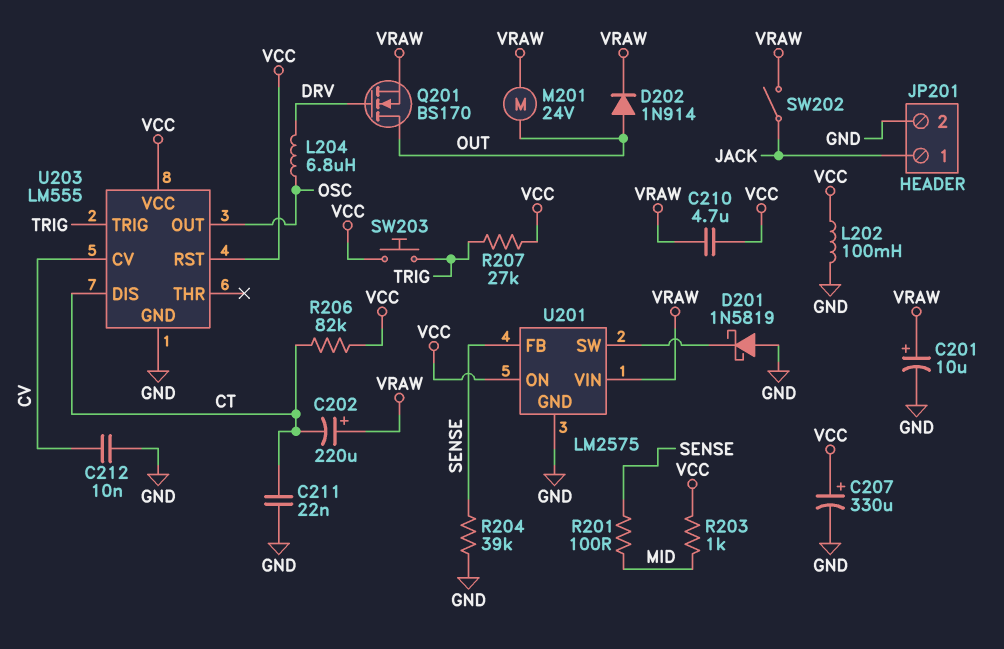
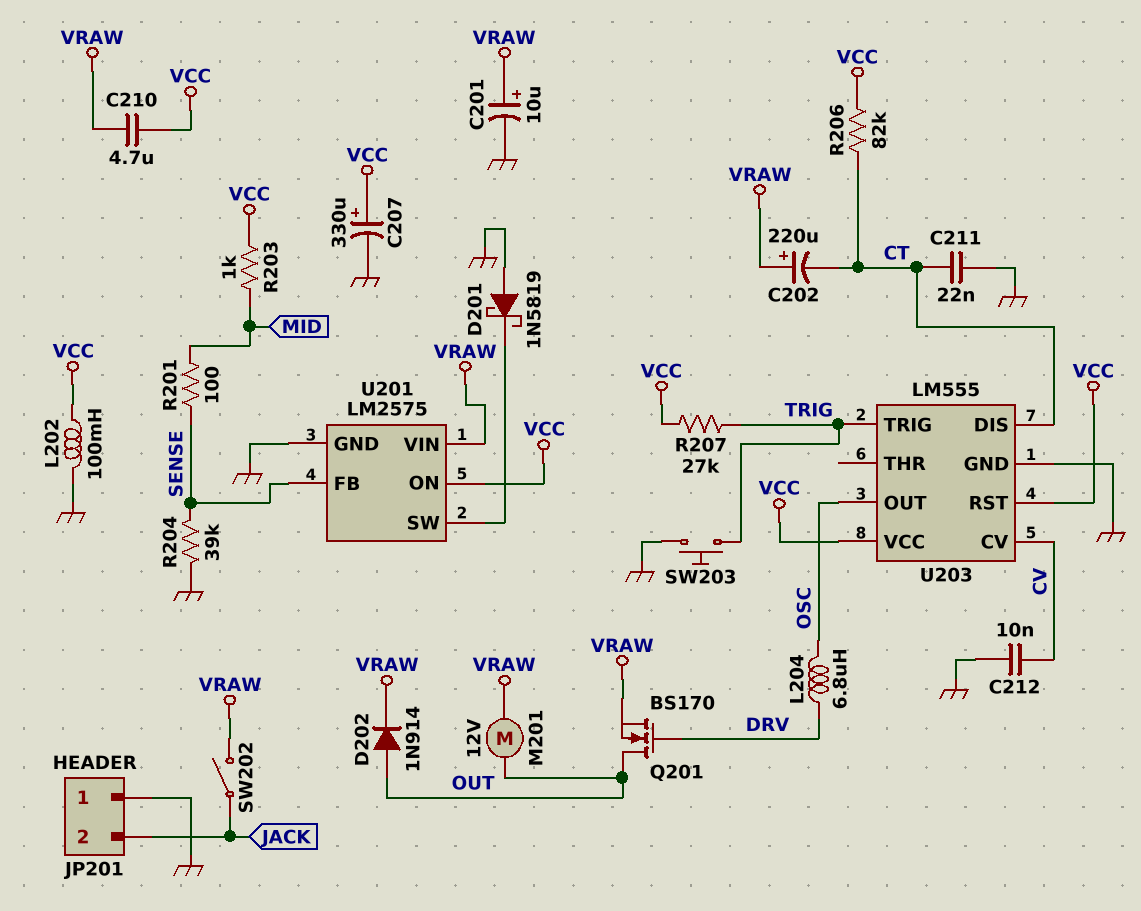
JP201 pin 1: JACK -> GND
JP201 pin 2: GND -> JACK
M201: motor 24V (OUT, VRAW) -> motor 12V (OUT, VRAW)
SW203: button (TRIG, VCC) -> button (GND, TRIG)

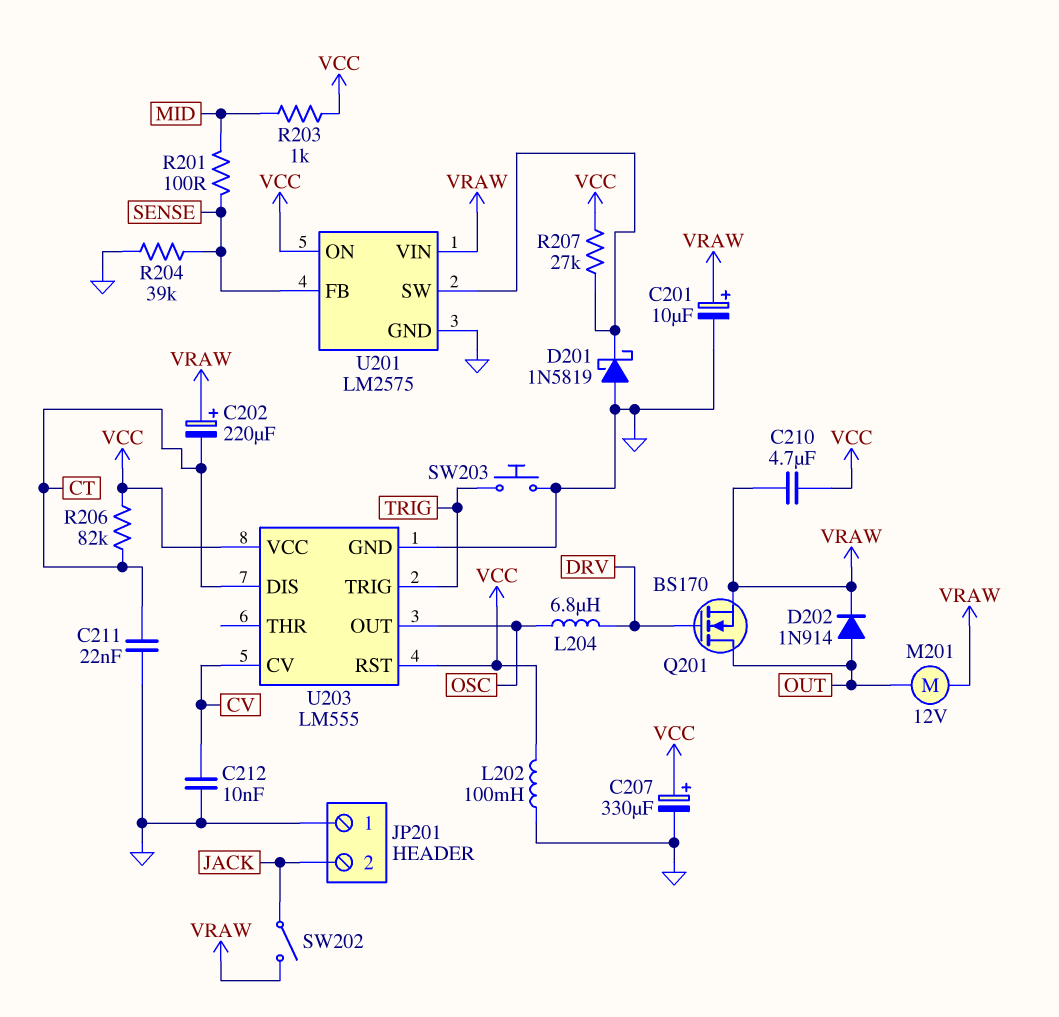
R207: 27k (TRIG, VCC) -> 27k (U201/SW, VCC)

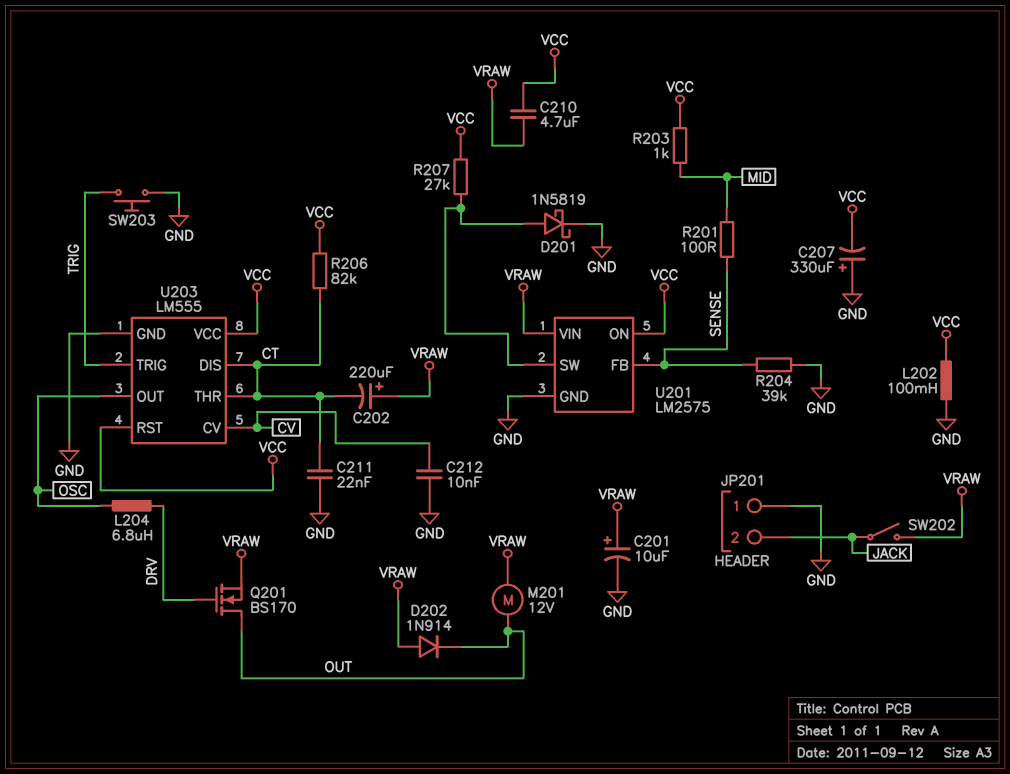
C207: 330uF (plus VCC, minus GND) -> 330uF (plus GND, minus VCC)
D201: schottky 1N5819 (A GND, K U201/SW) -> schottky 1N5819 (A U201/SW, K GND)
D202: diode 1N914 (A OUT, K VRAW) -> diode 1N914 (A VRAW, K OUT)
U203 pin THR: none -> CT

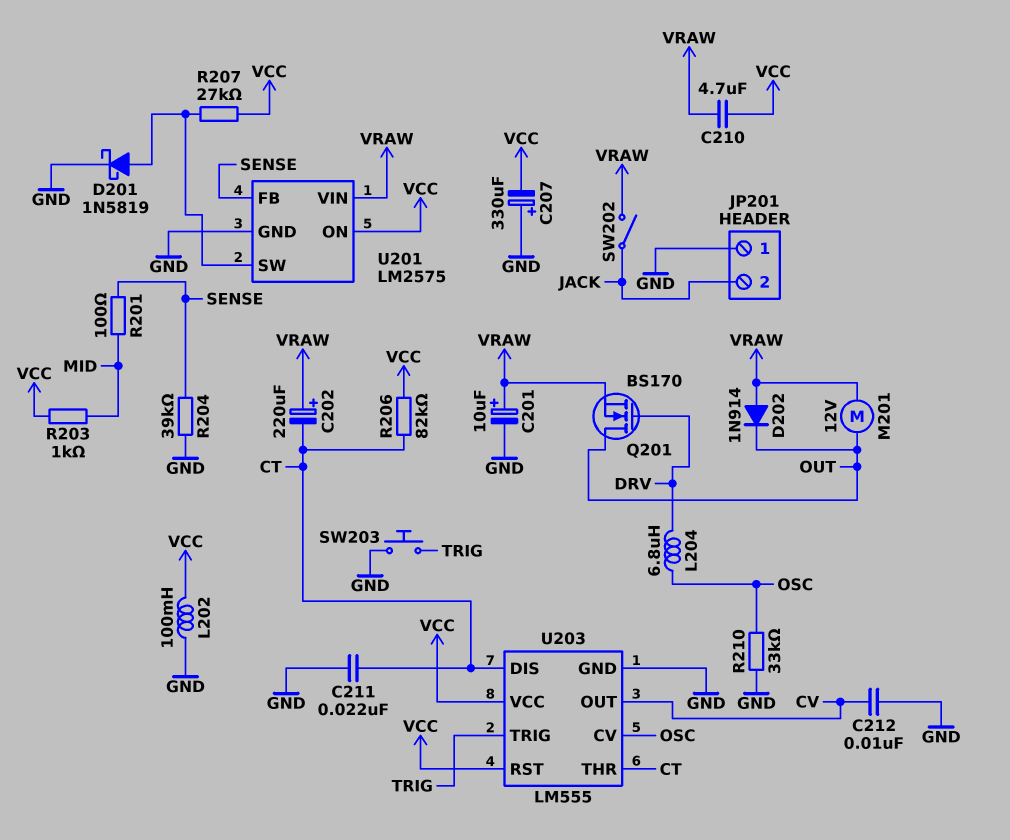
R210: none -> 33k (GND, OSC)
U203 pin CV: CV -> OSC
U203 pin OUT: OSC -> CV

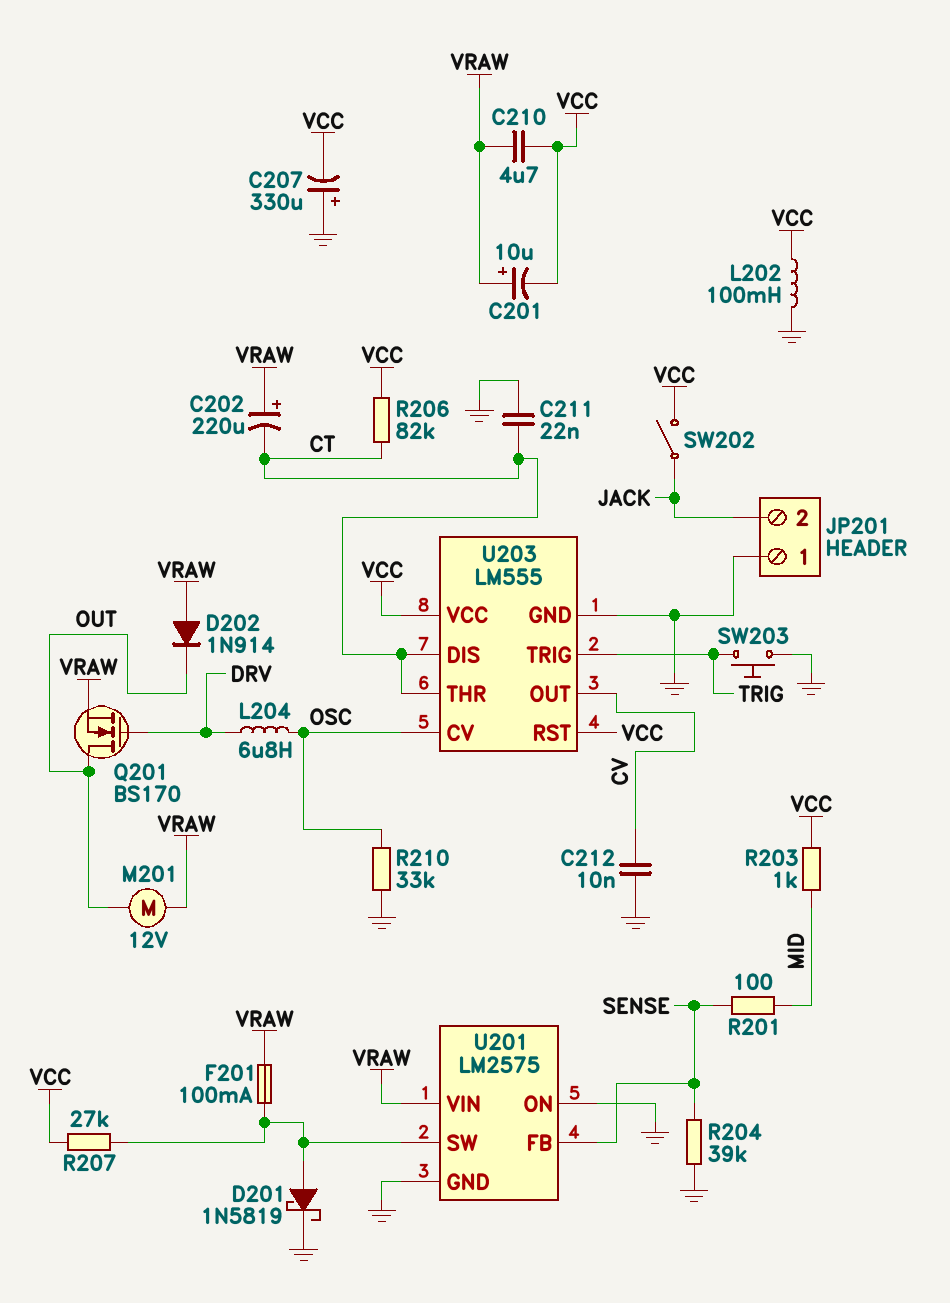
C201: 10uF (plus VRAW, minus GND) -> 10uF (plus VRAW, minus VCC)
F201: none -> 100mA (U201/SW, VRAW)
SW202: switch (JACK, VRAW) -> switch (JACK, VCC)
U201 pin ON: VCC -> GND

